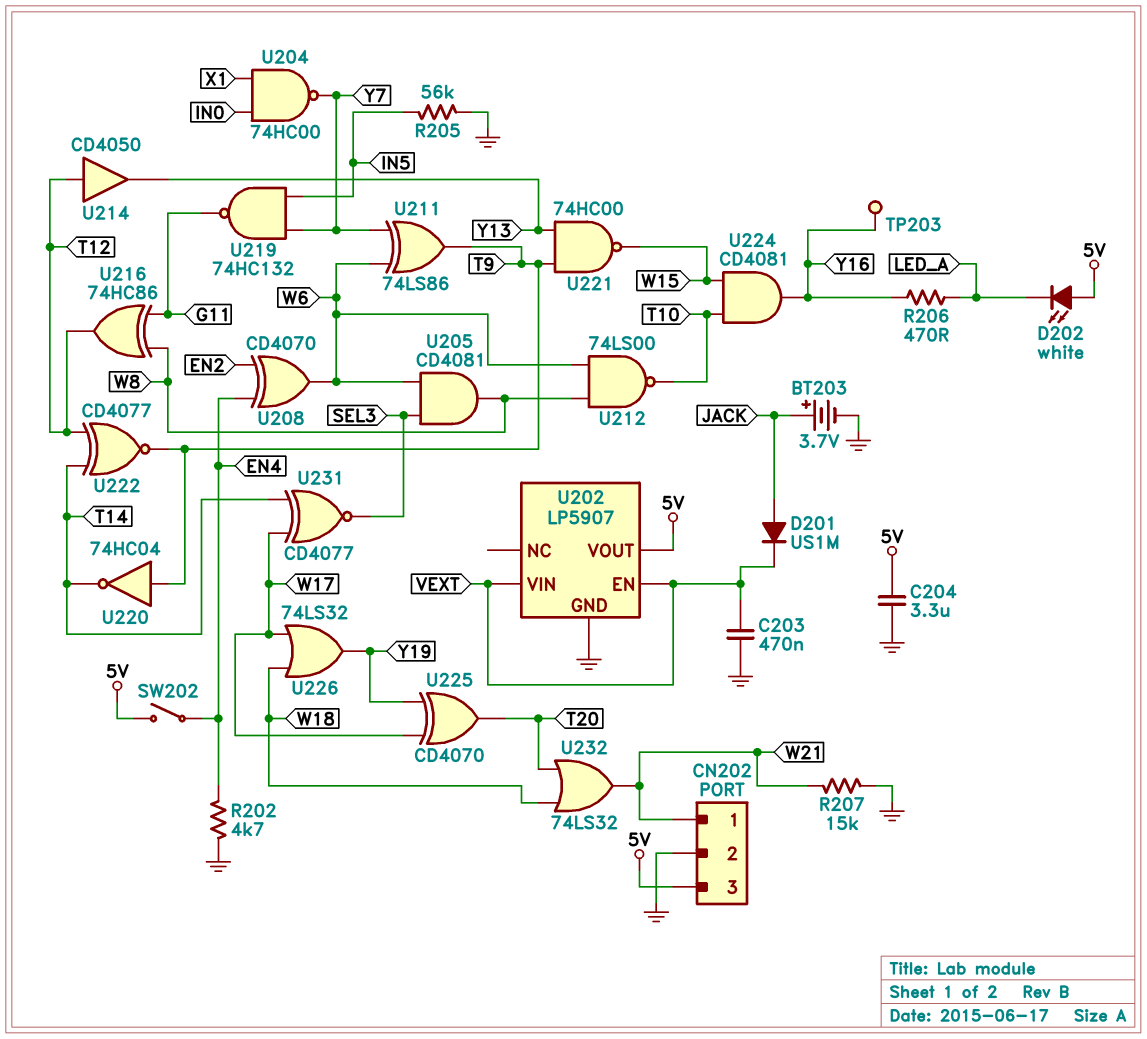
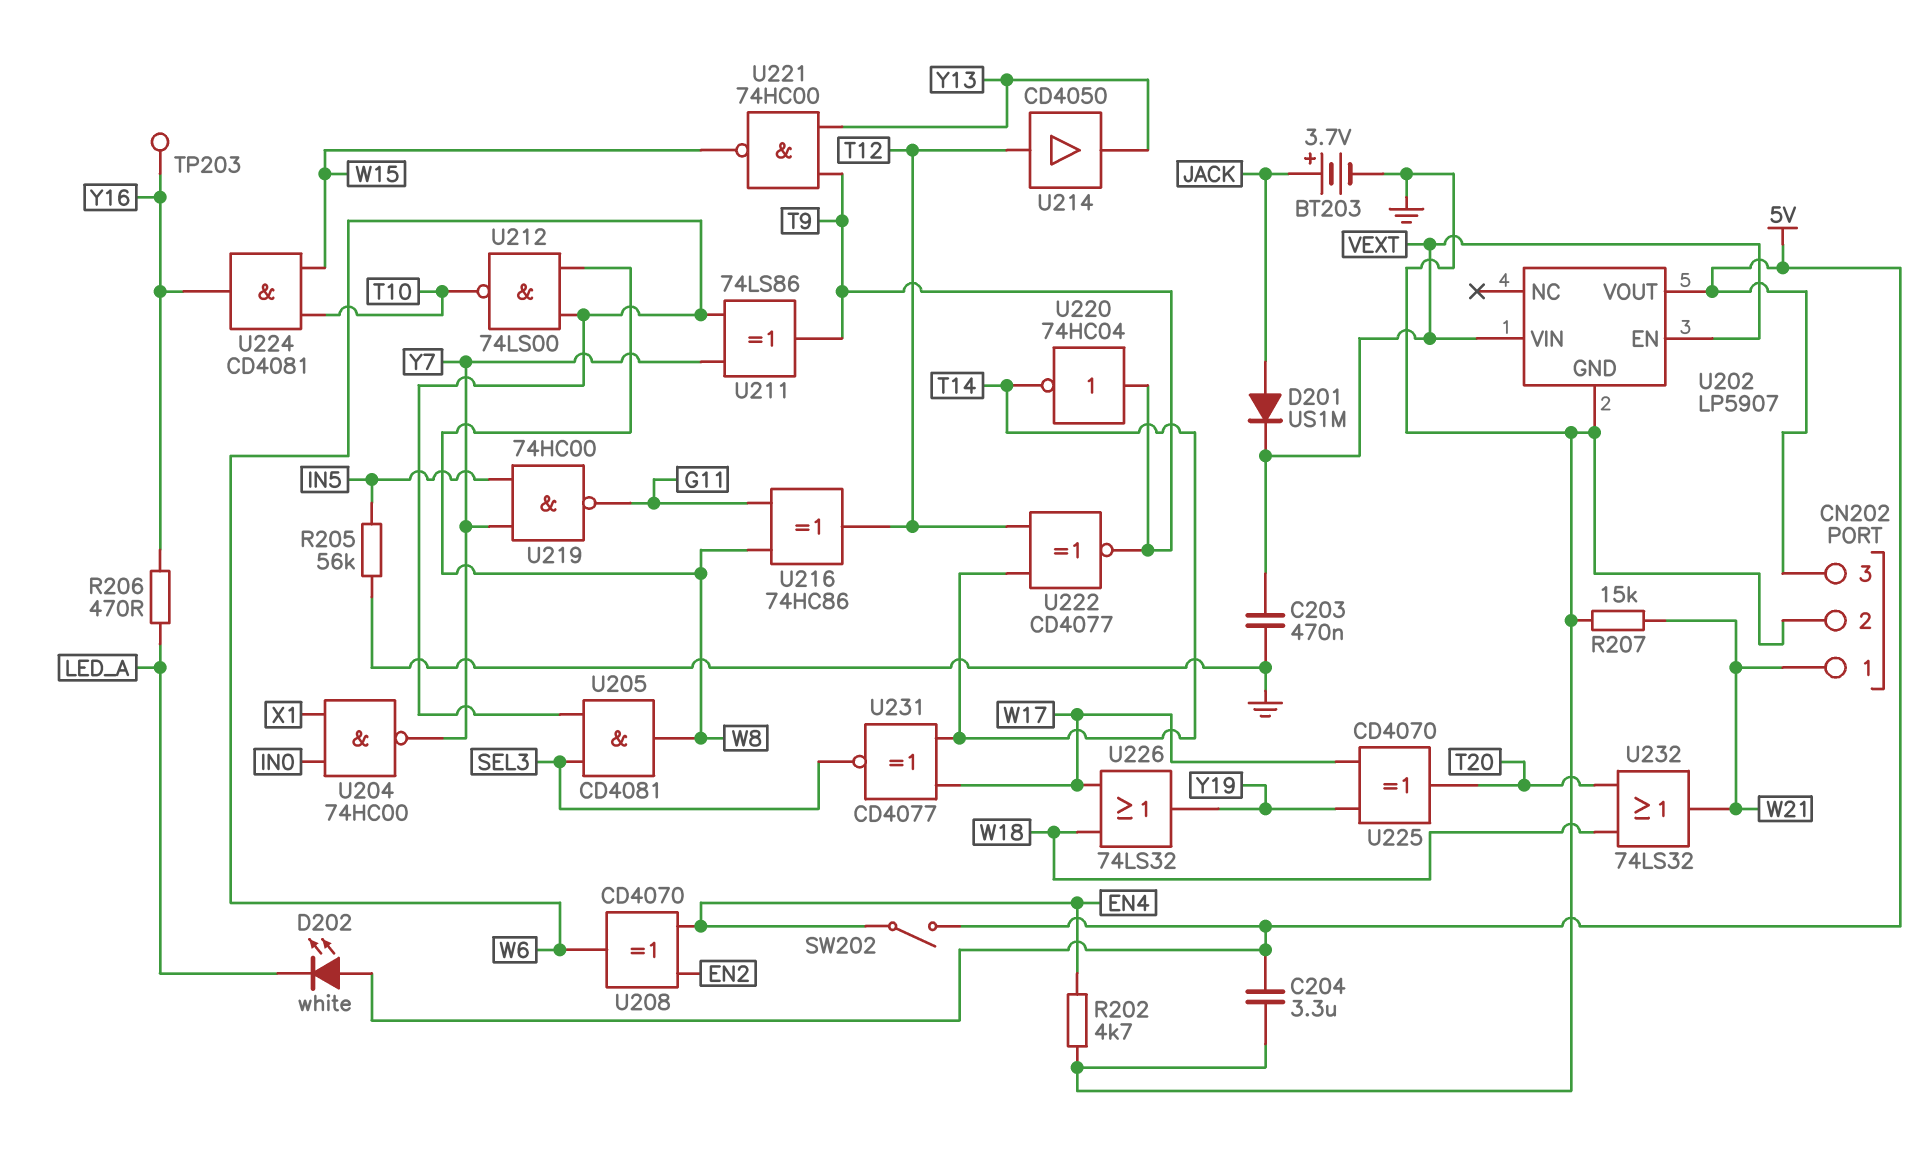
U219: NAND 74HC132 (in IN5, in Y7, out G11) -> NAND 74HC00 (in IN5, in Y7, out G11)

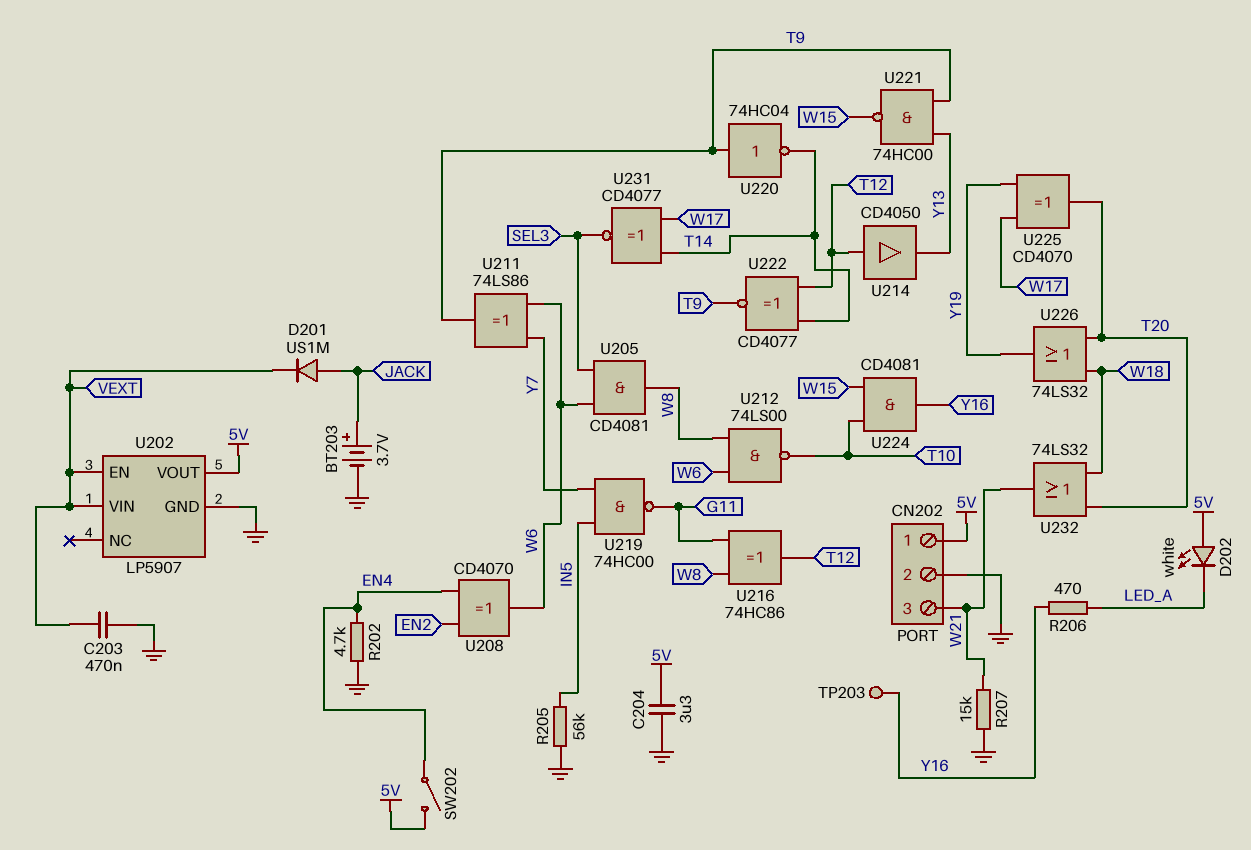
CN202 pin 1: W21 -> 5V
CN202 pin 3: 5V -> W21
U204: NAND 74HC00 (in IN0, in X1, out Y7) -> none
U226: OR 74LS32 (in W17, in W18, out Y19) -> OR 74LS32 (in T20, in W18, out Y19)

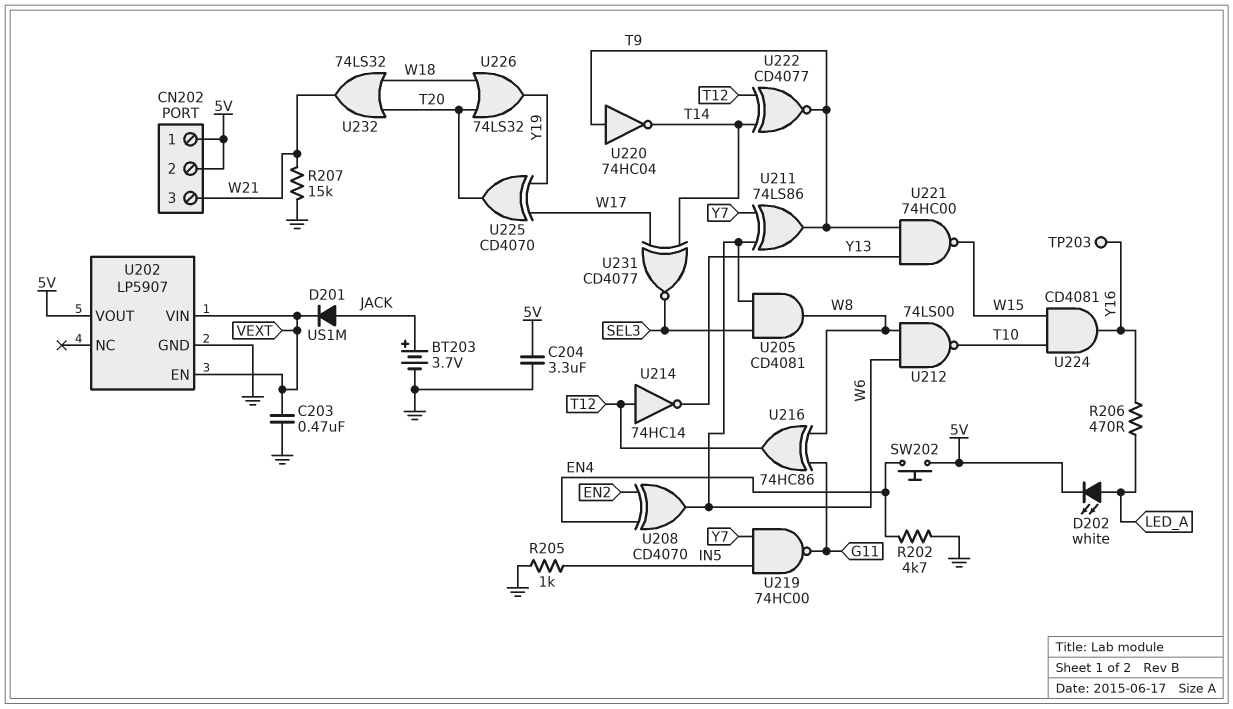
CN202 pin 2: GND -> 5V
D202: LED white (A 5V, K LED_A) -> LED white (A LED_A, K 5V)
R205: 56k (GND, IN5) -> 1k (GND, IN5)
SW202: switch (5V, EN4) -> button (5V, EN4)
U214: buffer CD4050 (in T12, out Y13) -> NOT 74HC14 (in T12, out Y13)

